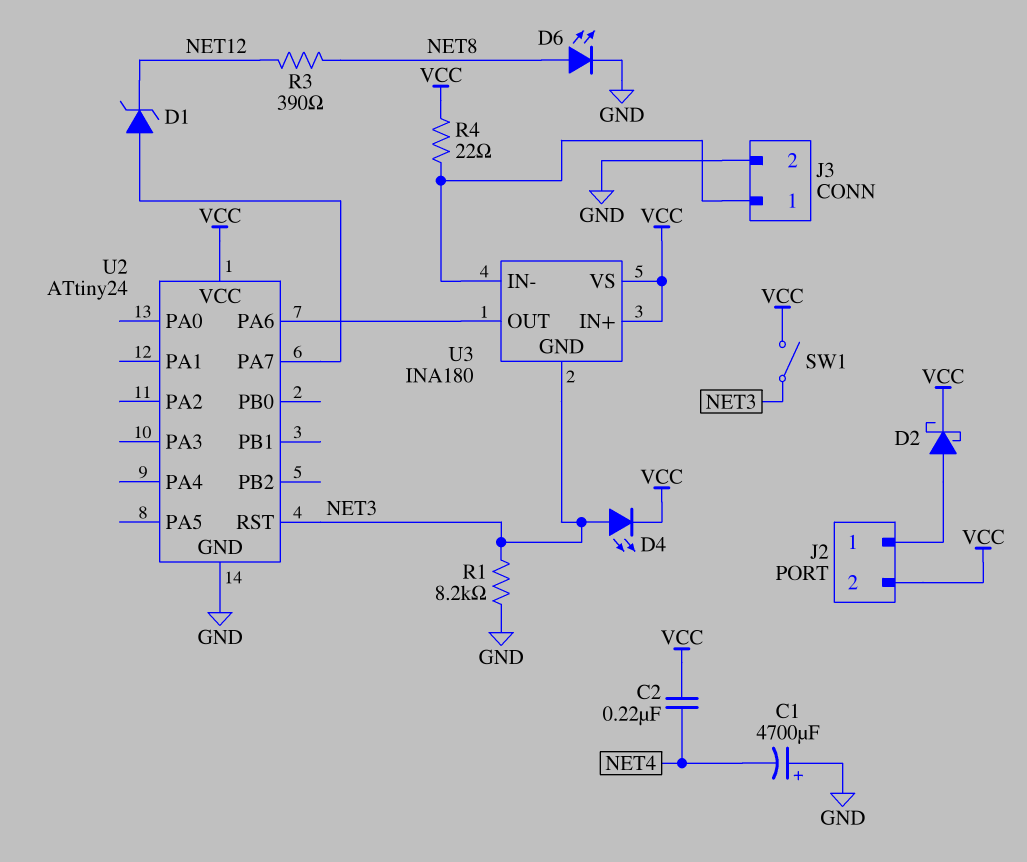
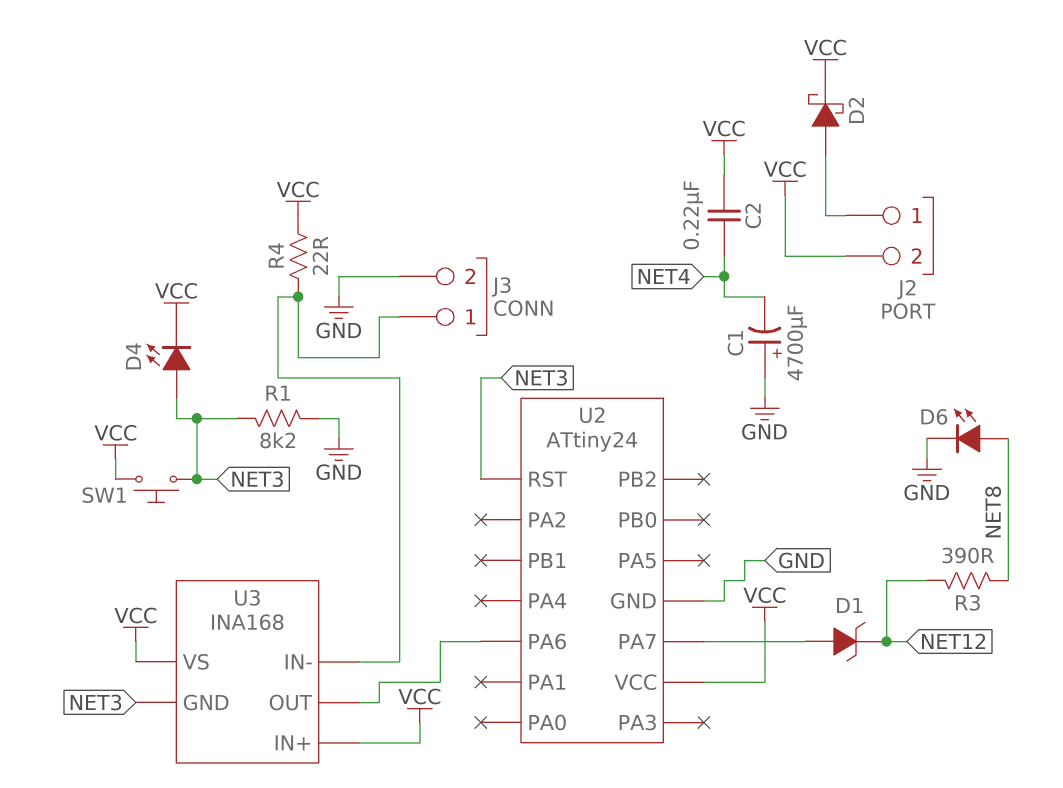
SW1: switch (NET3, VCC) -> button (NET3, VCC)
U3: INA180 -> INA168

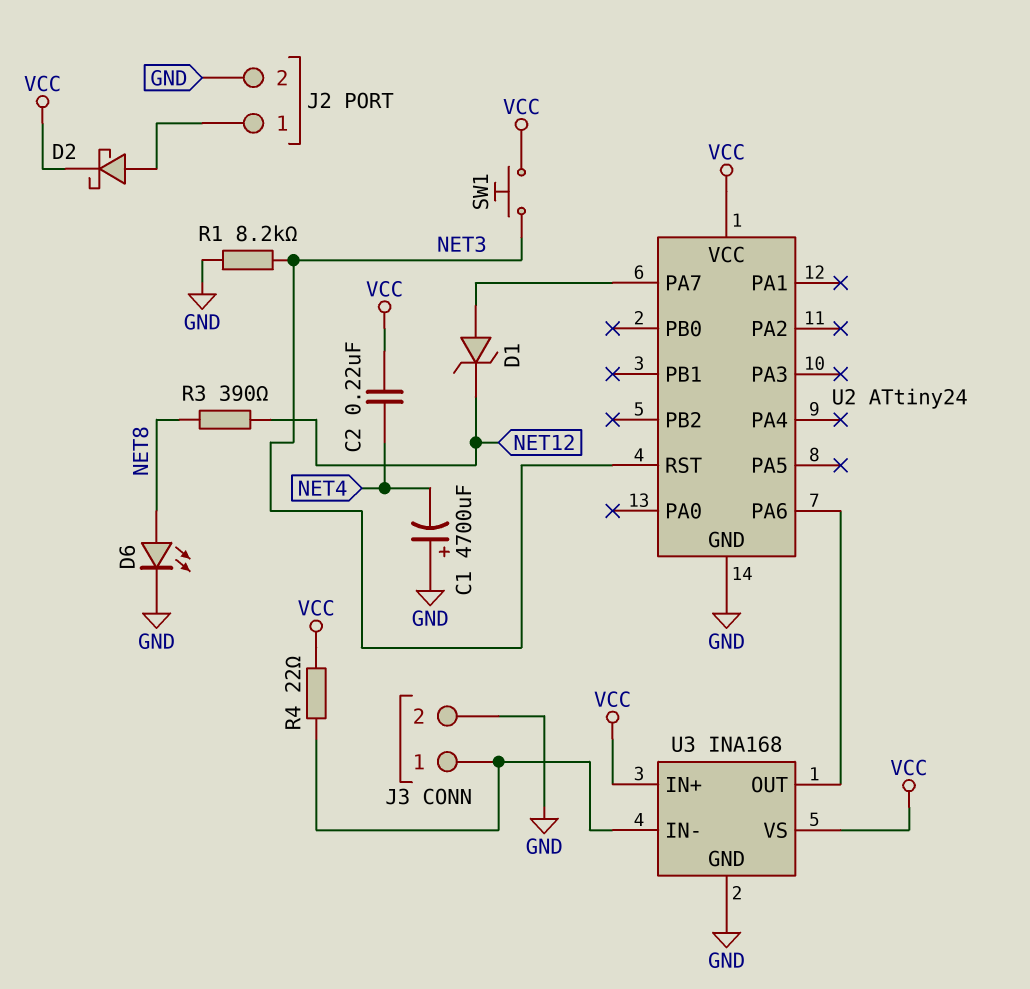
D4: LED (A NET3, K VCC) -> none
J2 pin 2: VCC -> GND
U3 pin GND: NET3 -> GND

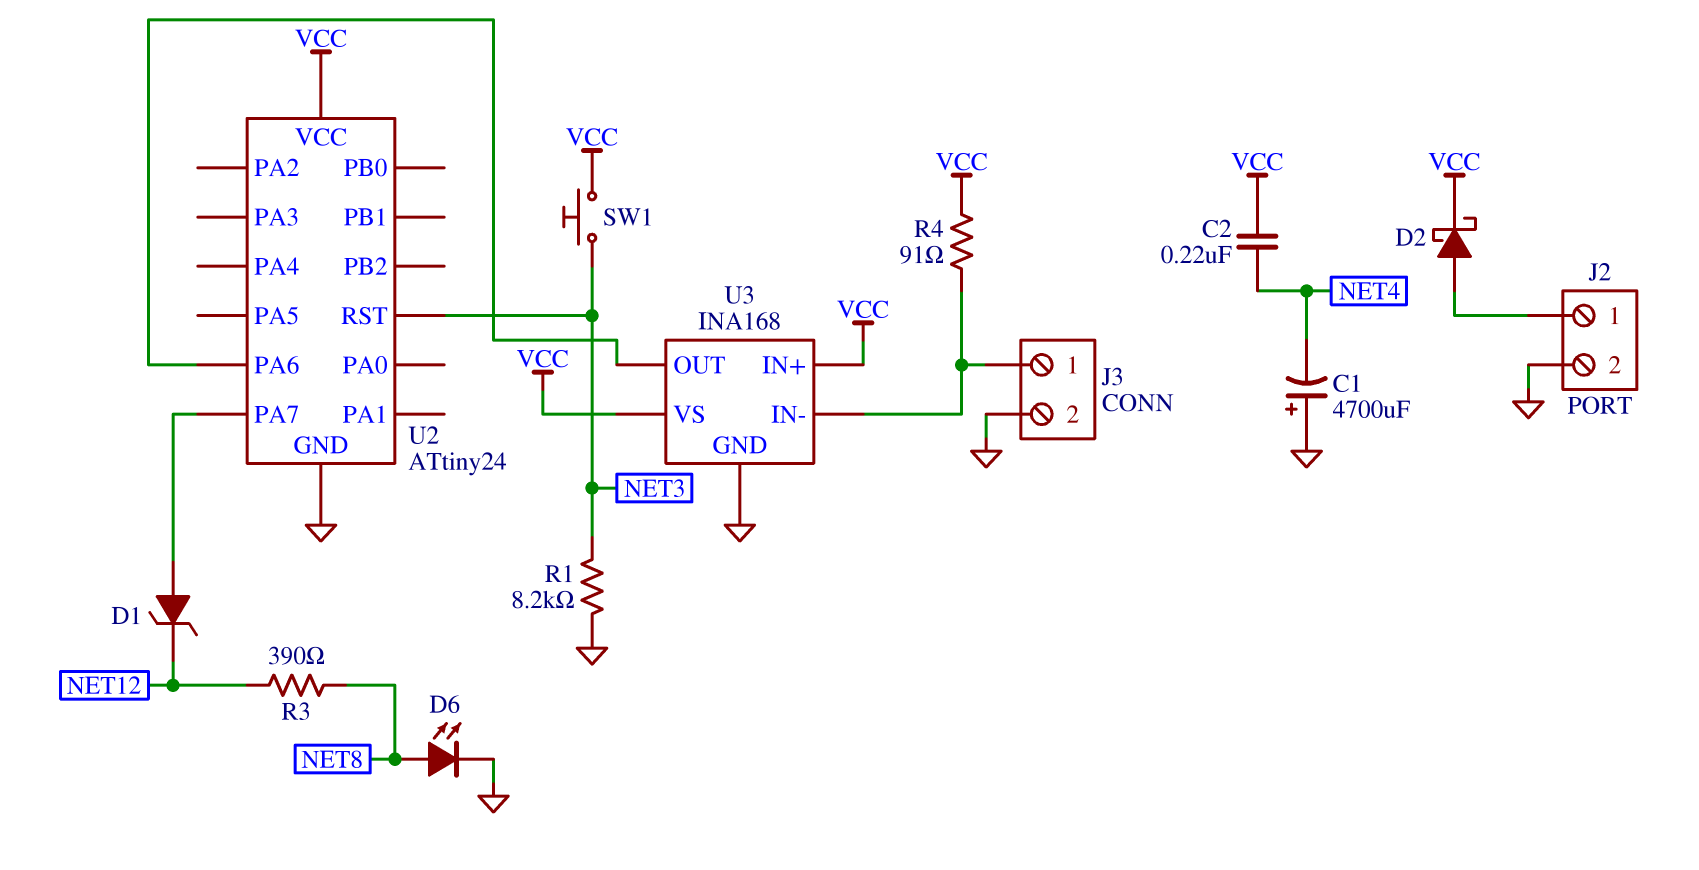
R4: 22 (J3/1, VCC) -> 91 (J3/1, VCC)

